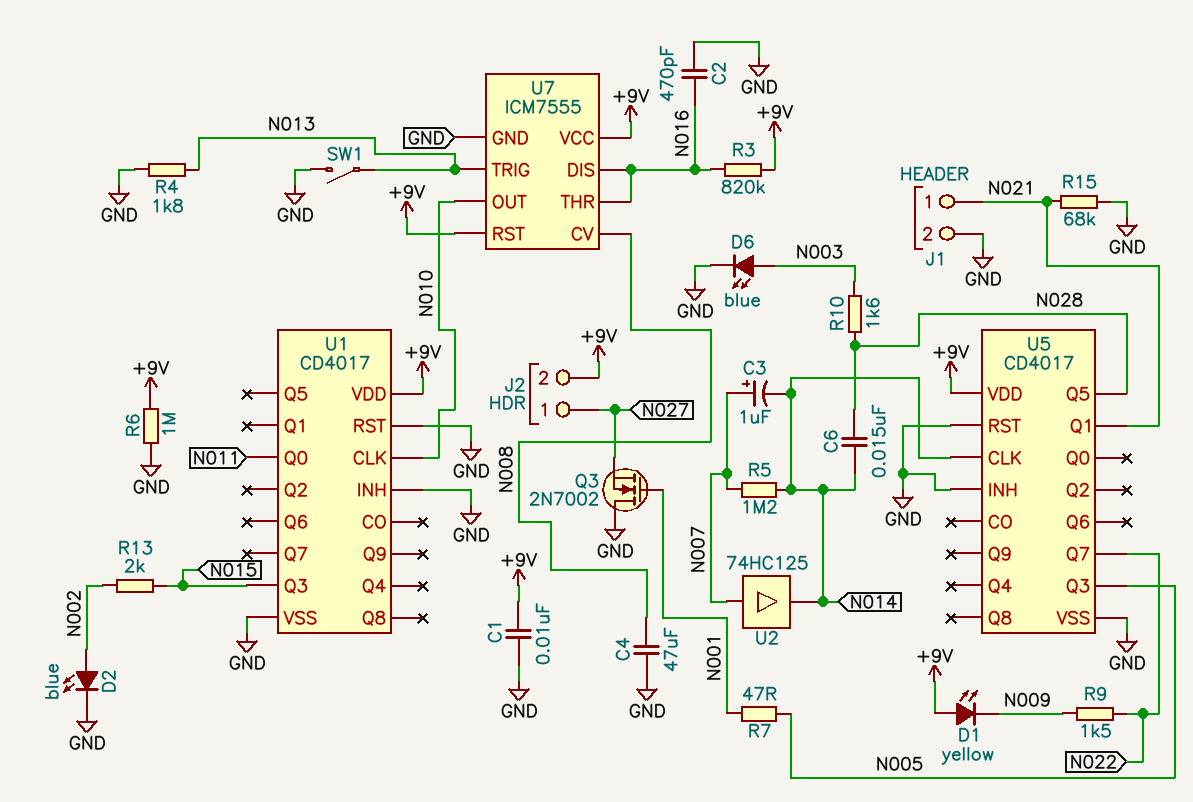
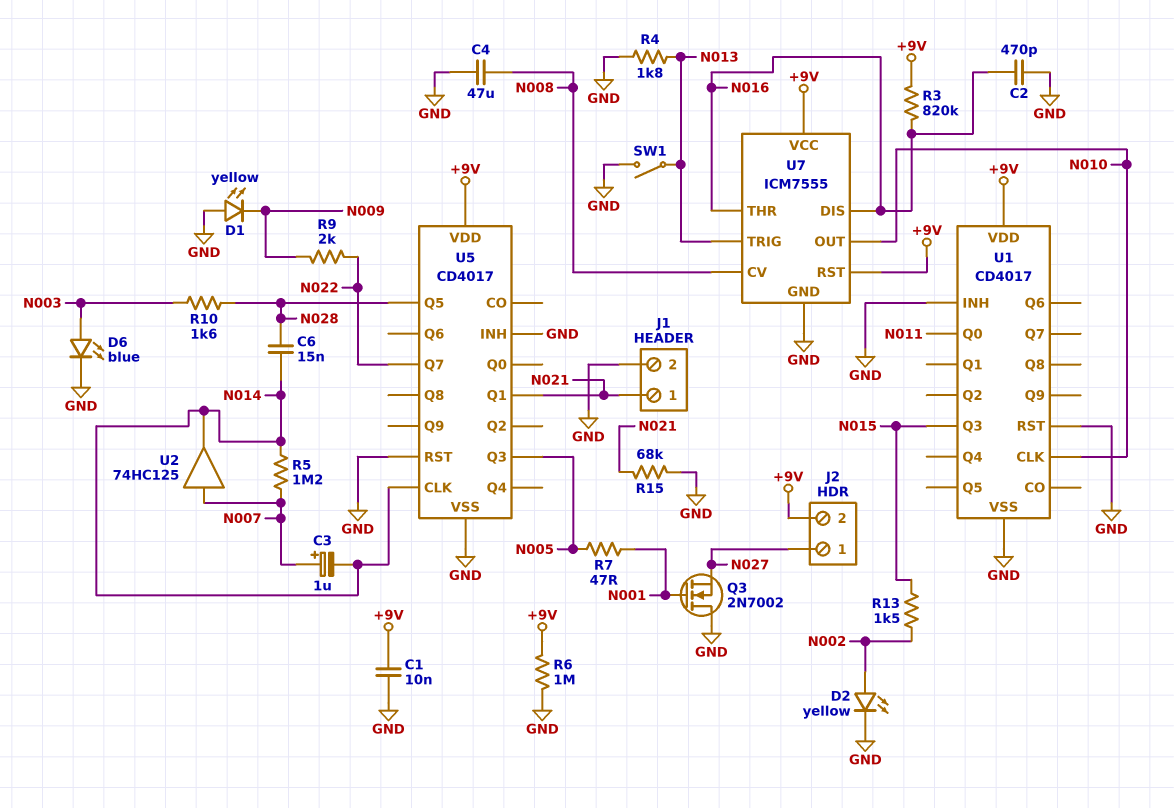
D1: LED yellow (A +9V, K N009) -> LED yellow (A GND, K N009)
D2: LED blue (A N002, K GND) -> LED yellow (A N002, K GND)
R9: 1.5k (N009, N022) -> 2k (N009, N022)
R13: 2k (N002, N015) -> 1.5k (N002, N015)

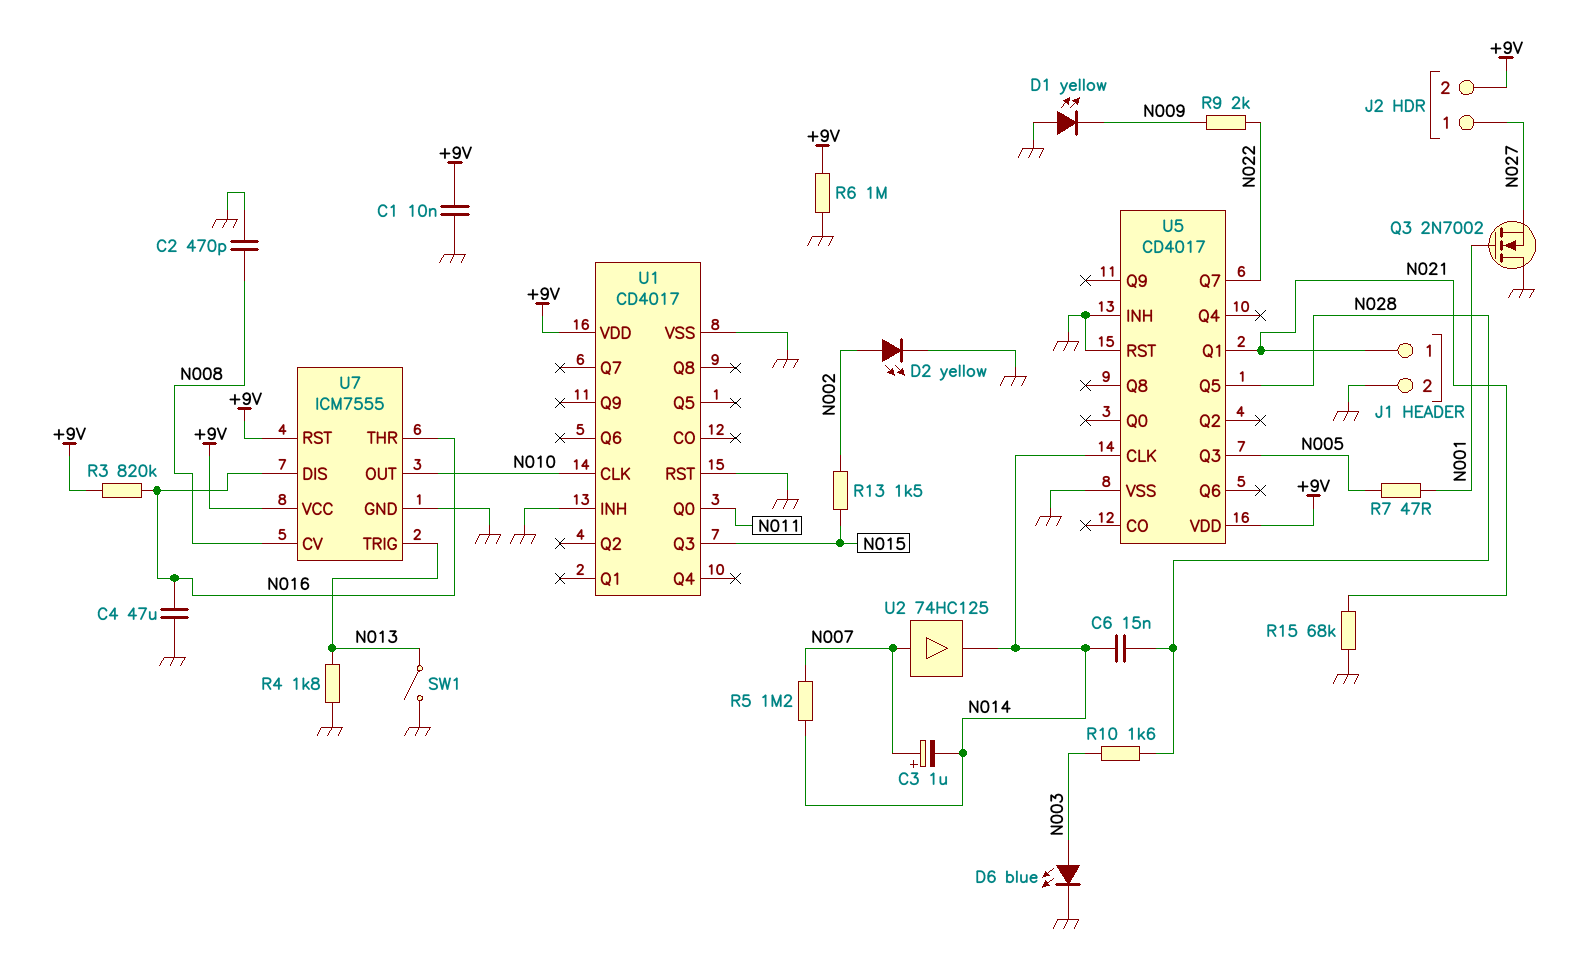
C2: 470pF (GND, N016) -> 470pF (GND, N008)
C4: 47uF (GND, N008) -> 47uF (GND, N016)

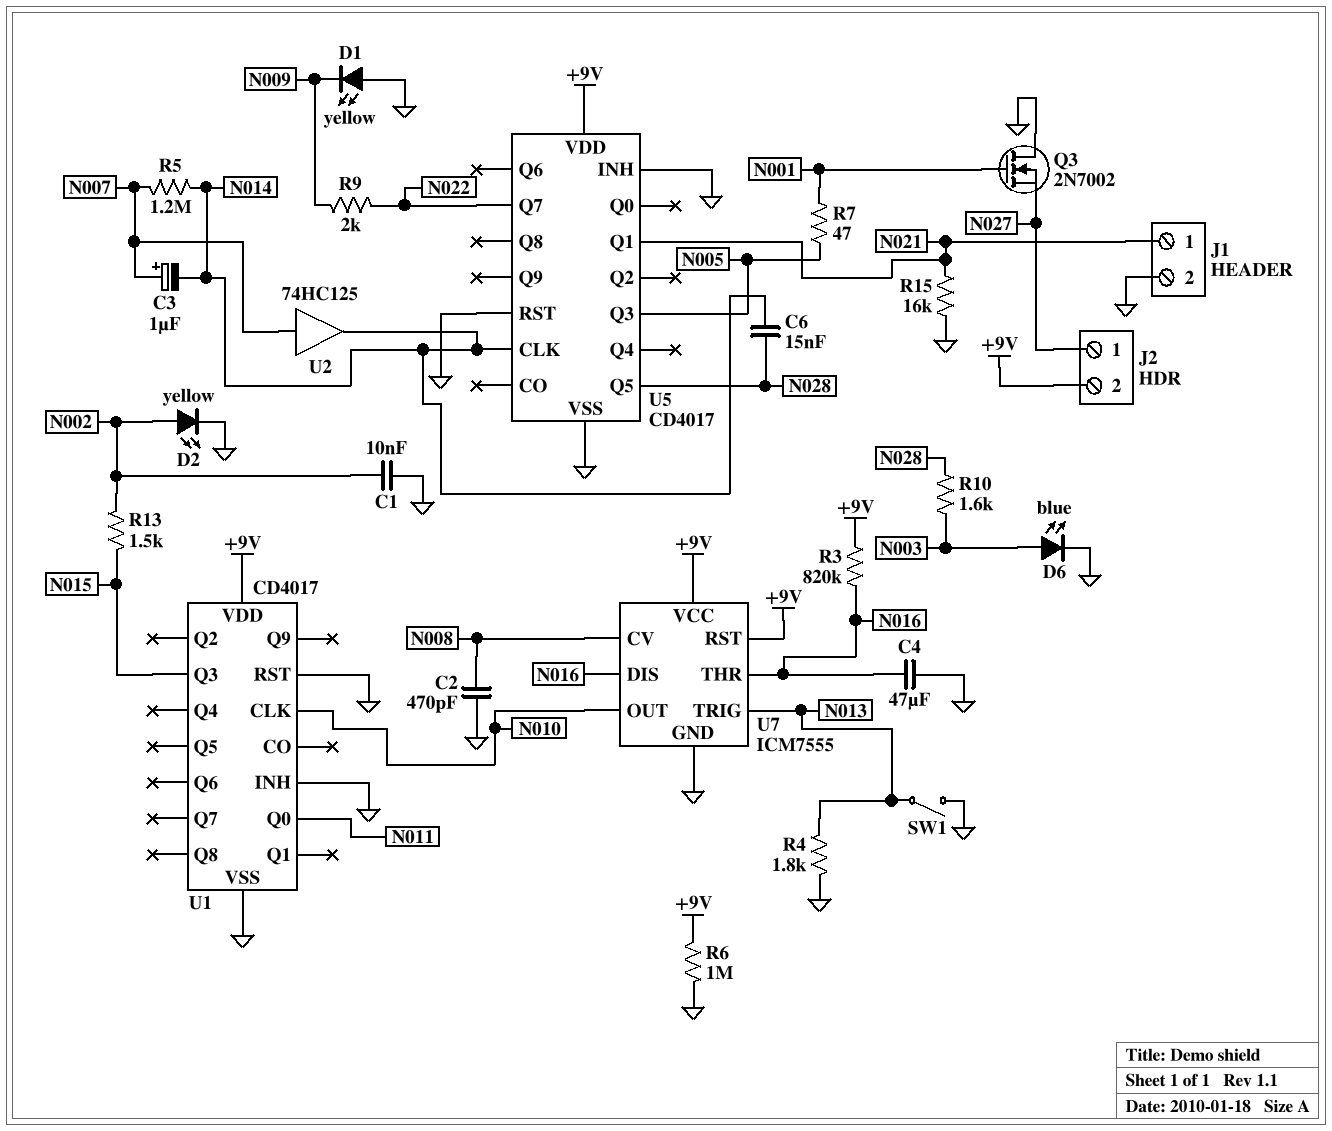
C1: 10nF (+9V, GND) -> 10nF (GND, N002)
R15: 68k (GND, N021) -> 16k (GND, N021)

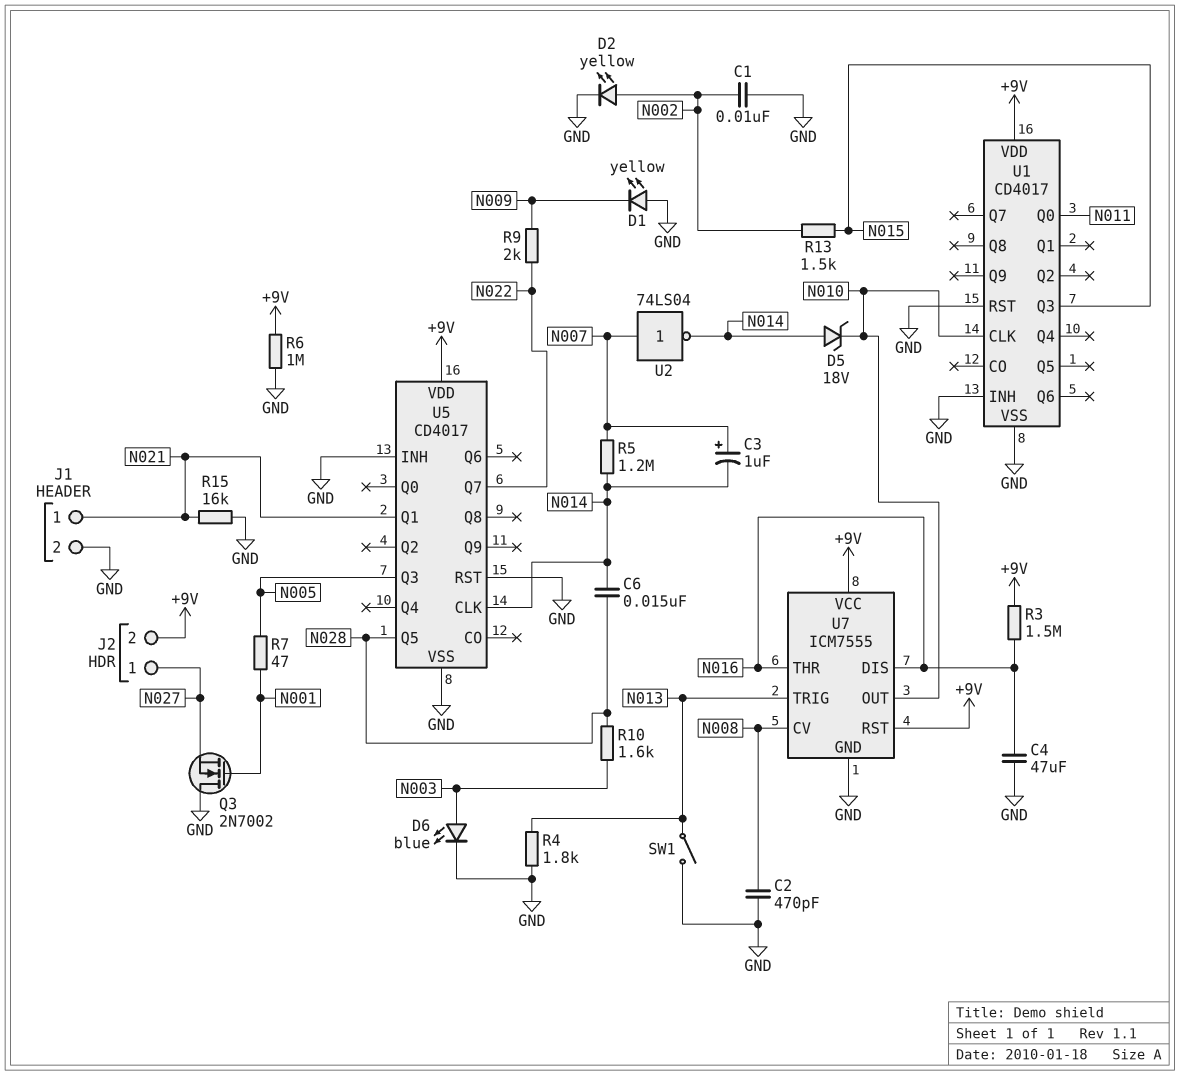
D5: none -> zener 18V (A N014, K N010)
R3: 820k (+9V, N016) -> 1.5M (+9V, N016)
U2: buffer 74HC125 (in N007, out N014) -> NOT 74LS04 (in N007, out N014)

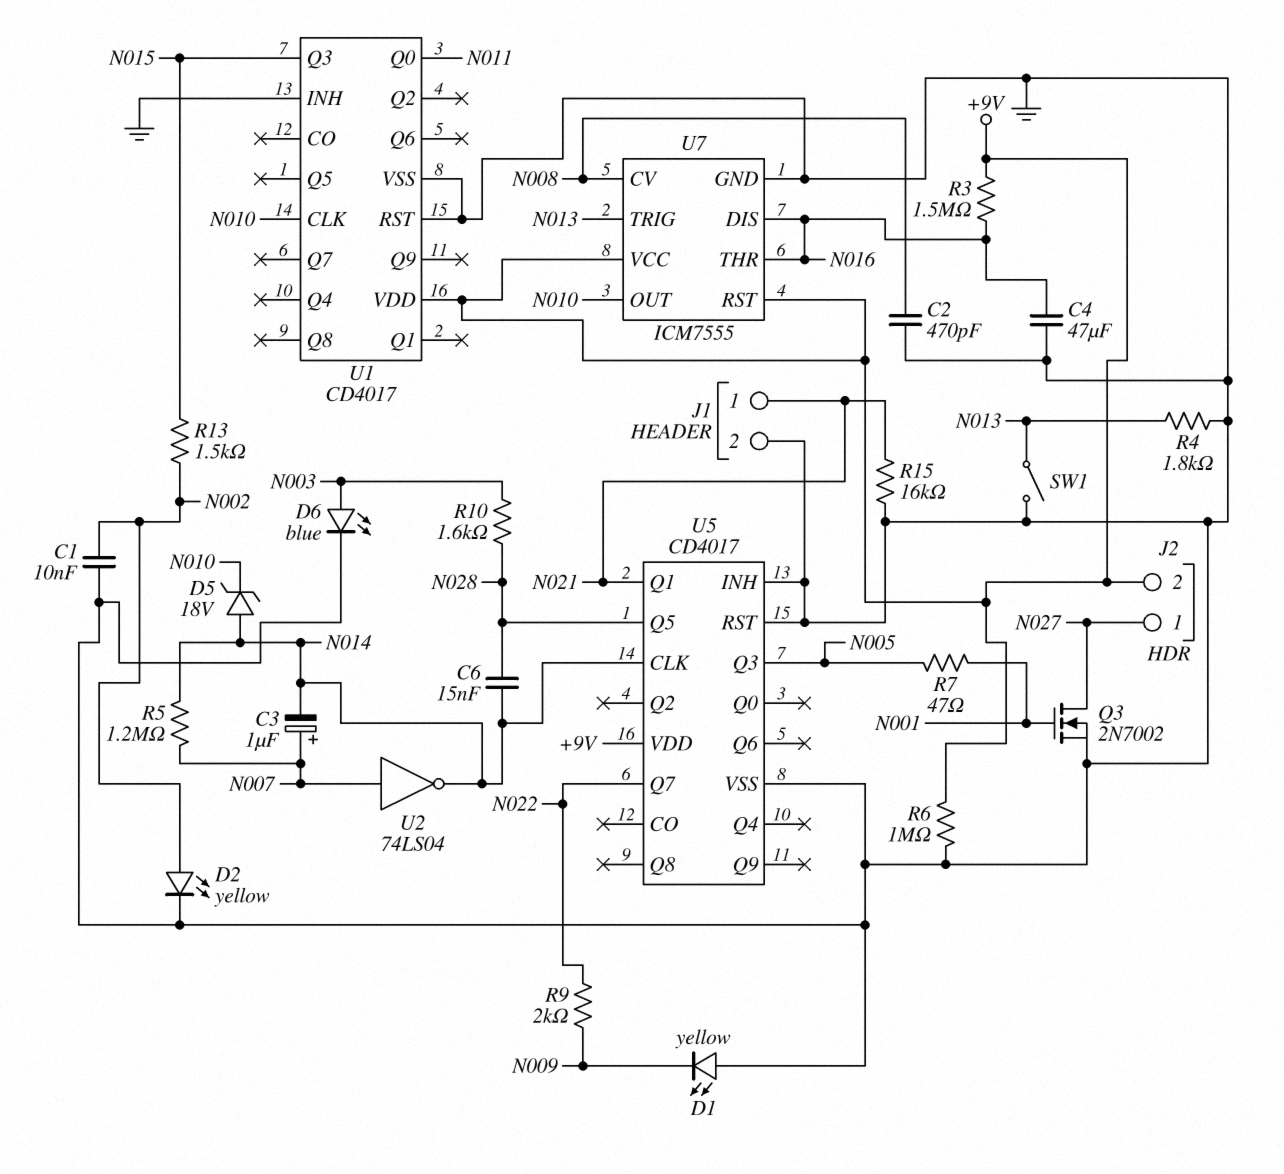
Q3: NMOS 2N7002 (G N001, D GND, S N027) -> NMOS 2N7002 (G N001, D N027, S GND)

